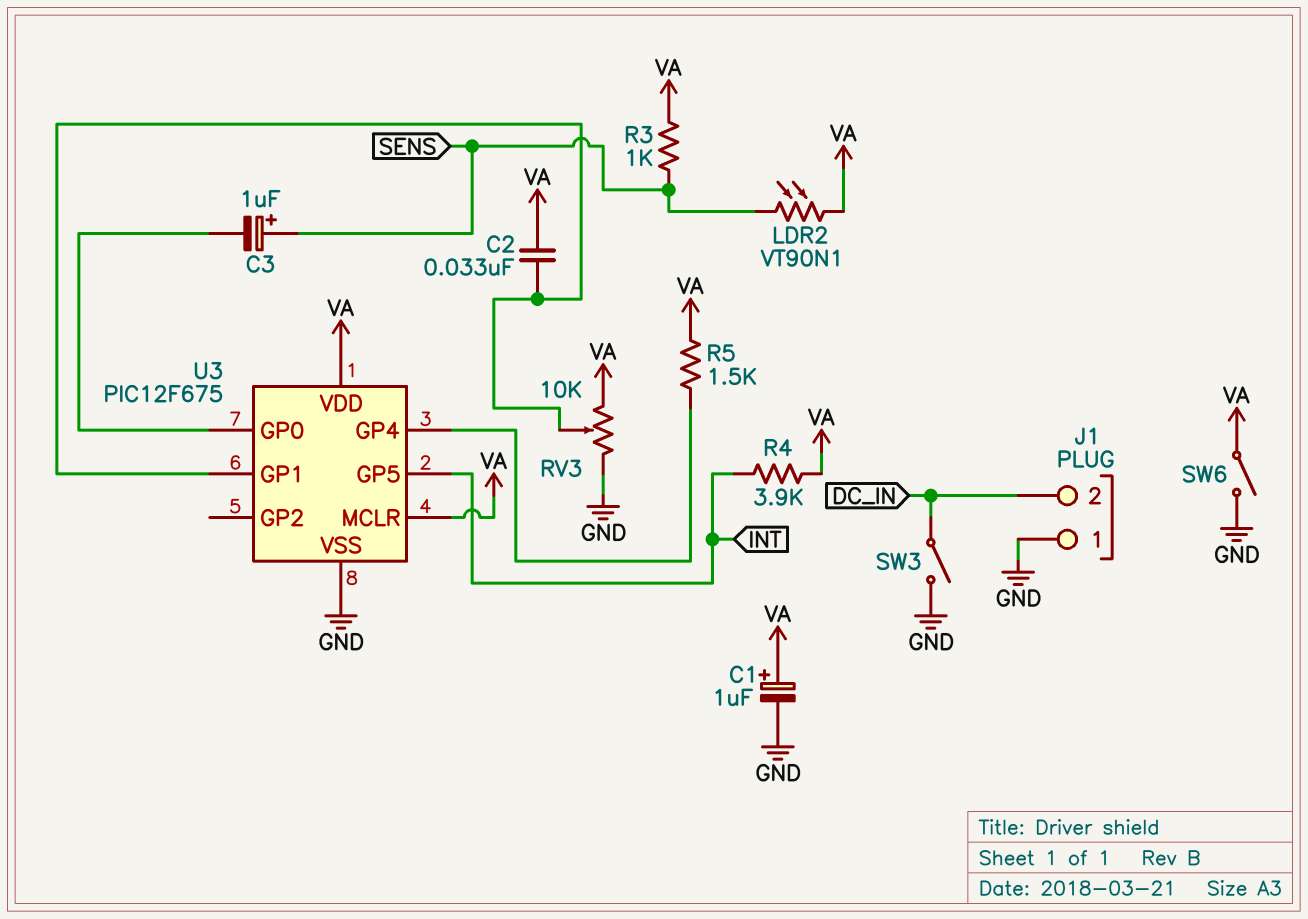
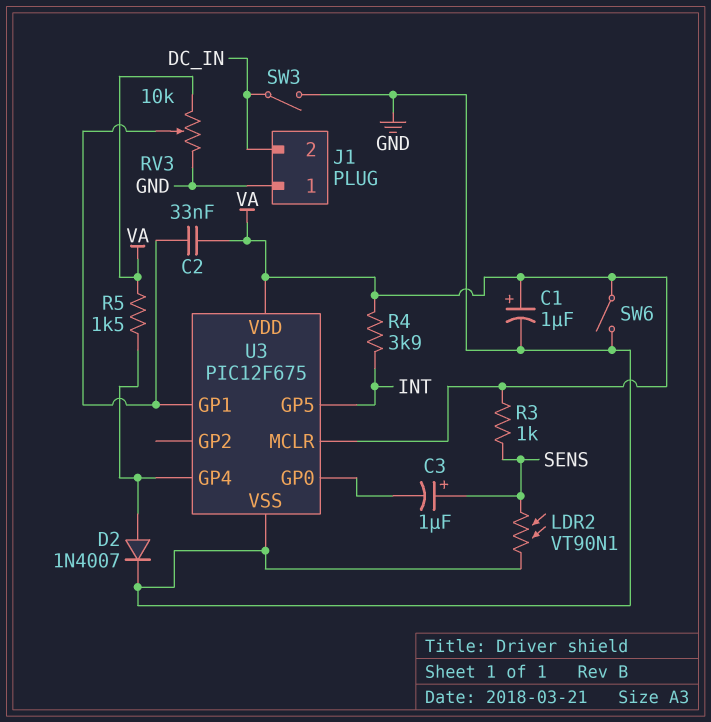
D2: none -> diode 1N4007 (A U3/GP4, K GND)
LDR2: VT90N1 (SENS, VA) -> VT90N1 (GND, SENS)

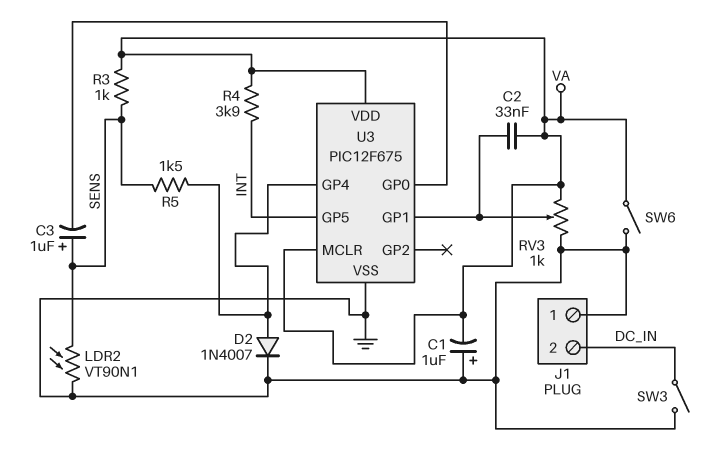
C1: 1uF (plus VA, minus GND) -> 1uF (plus GND, minus VA)
R5: 1.5k (U3/GP4, VA) -> 1.5k (SENS, U3/GP4)
RV3: 10k (GND, VA, wiper U3/GP1) -> 1k (GND, VA, wiper U3/GP1)

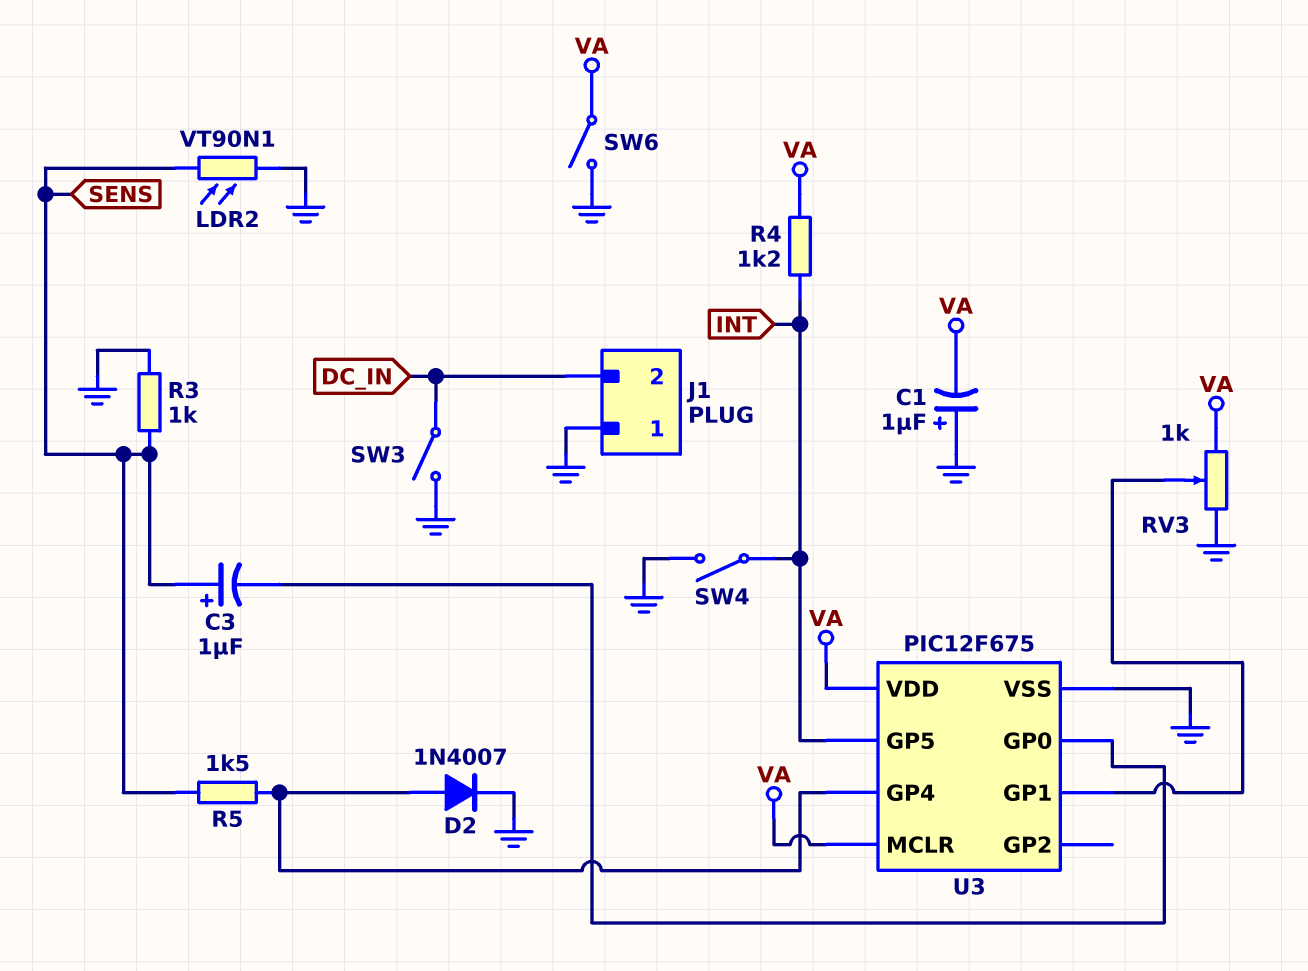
C2: 33nF (U3/GP1, VA) -> none
R3: 1k (SENS, VA) -> 1k (GND, SENS)
R4: 3.9k (INT, VA) -> 1.2k (INT, VA)
SW4: none -> switch (GND, INT)

